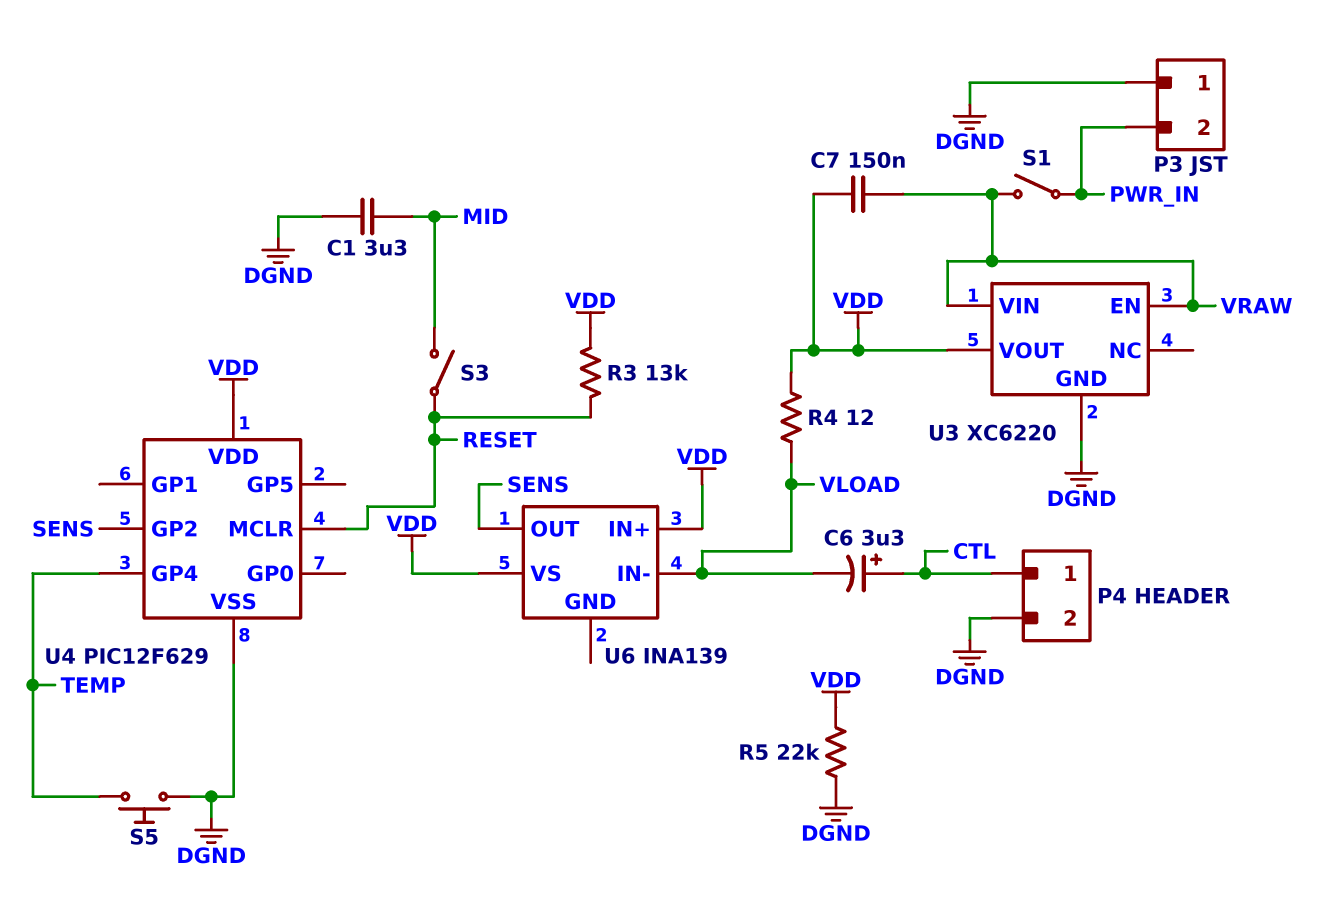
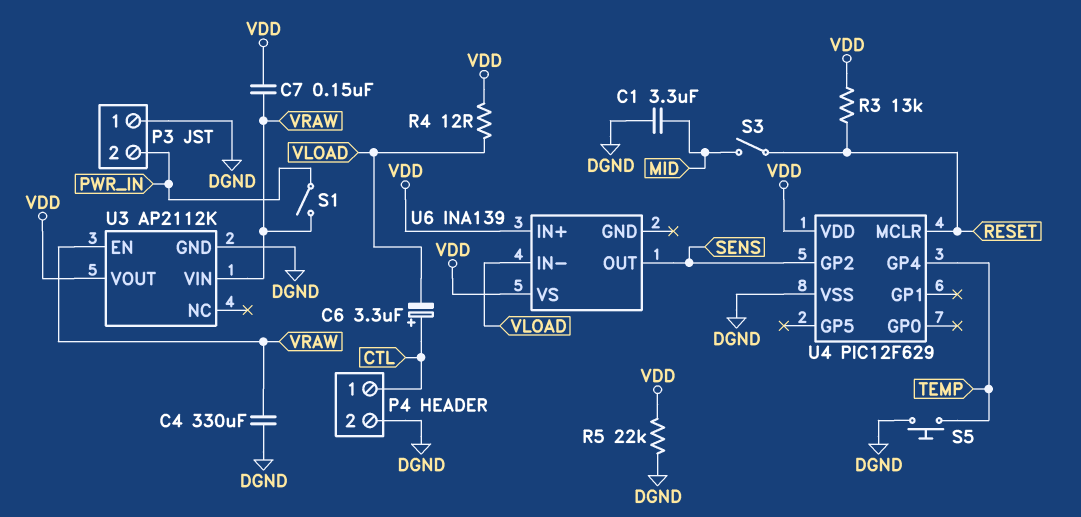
C4: none -> 330uF (DGND, VRAW)
U3: XC6220 -> AP2112K

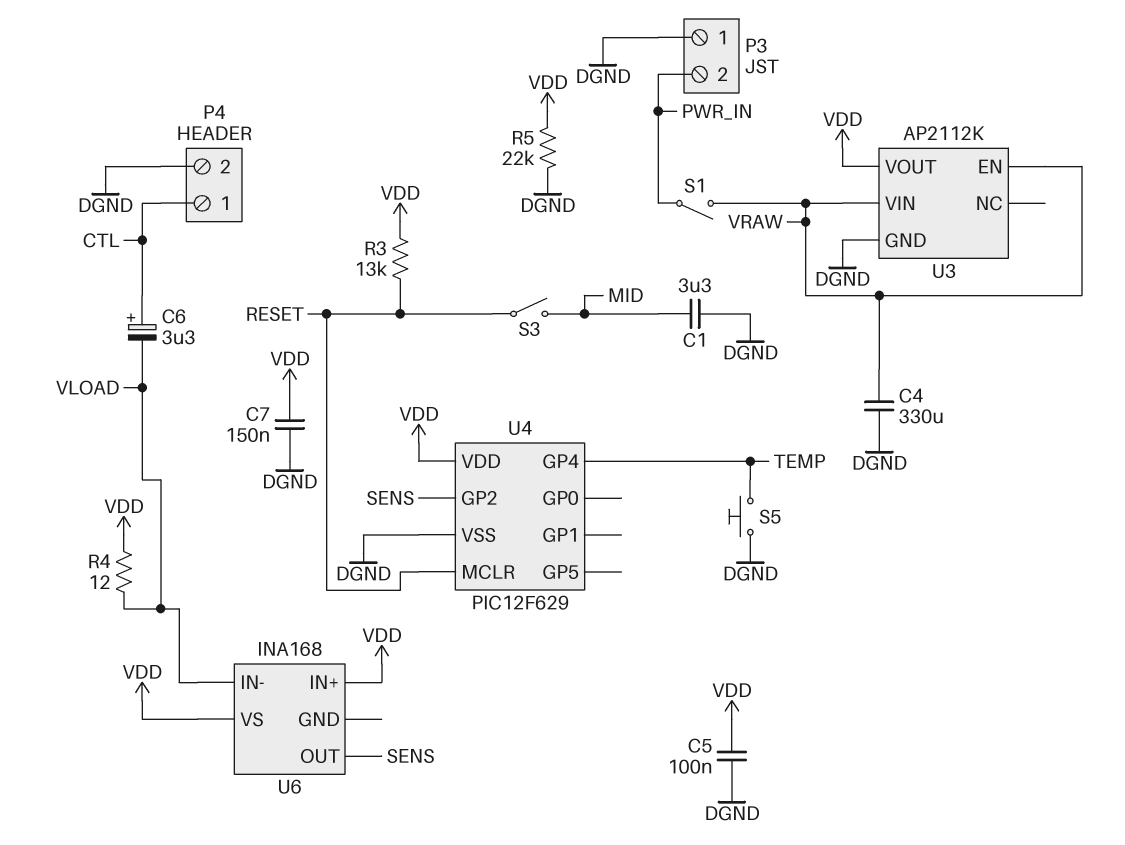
C5: none -> 100nF (DGND, VDD)
C7: 150nF (VDD, VRAW) -> 150nF (DGND, VDD)
U6: INA139 -> INA168

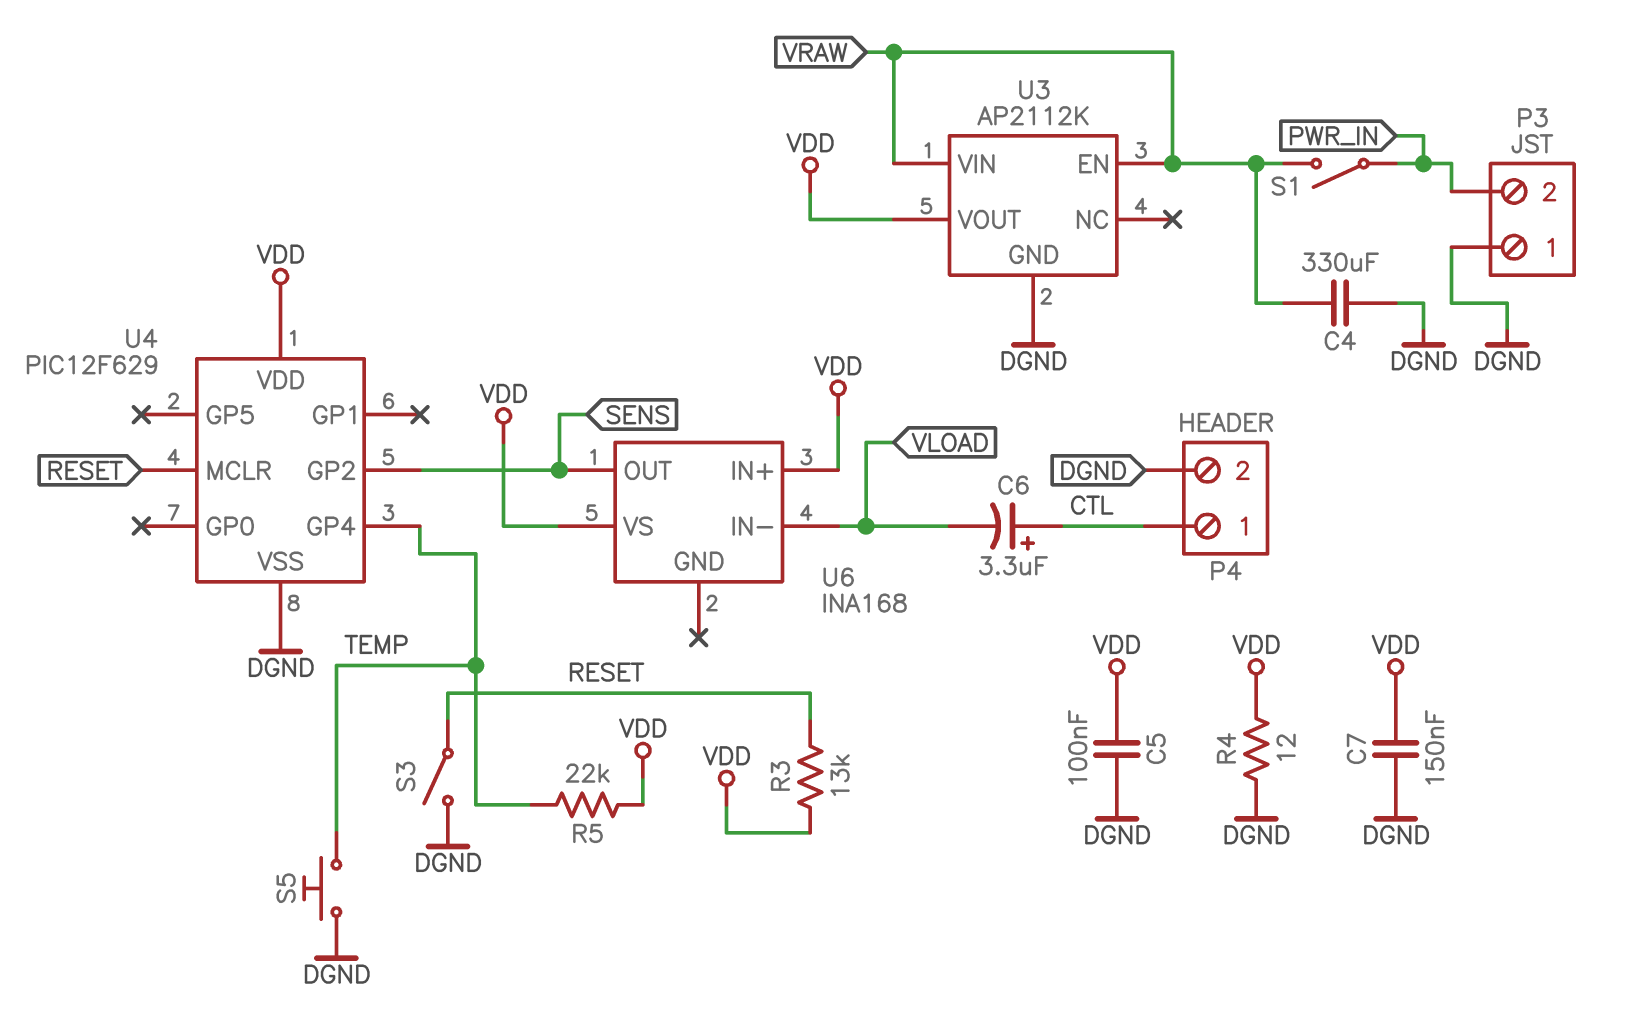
C1: 3.3uF (DGND, MID) -> none
R4: 12 (VDD, VLOAD) -> 12 (DGND, VDD)
R5: 22k (DGND, VDD) -> 22k (TEMP, VDD)
S3: switch (MID, RESET) -> switch (DGND, RESET)

